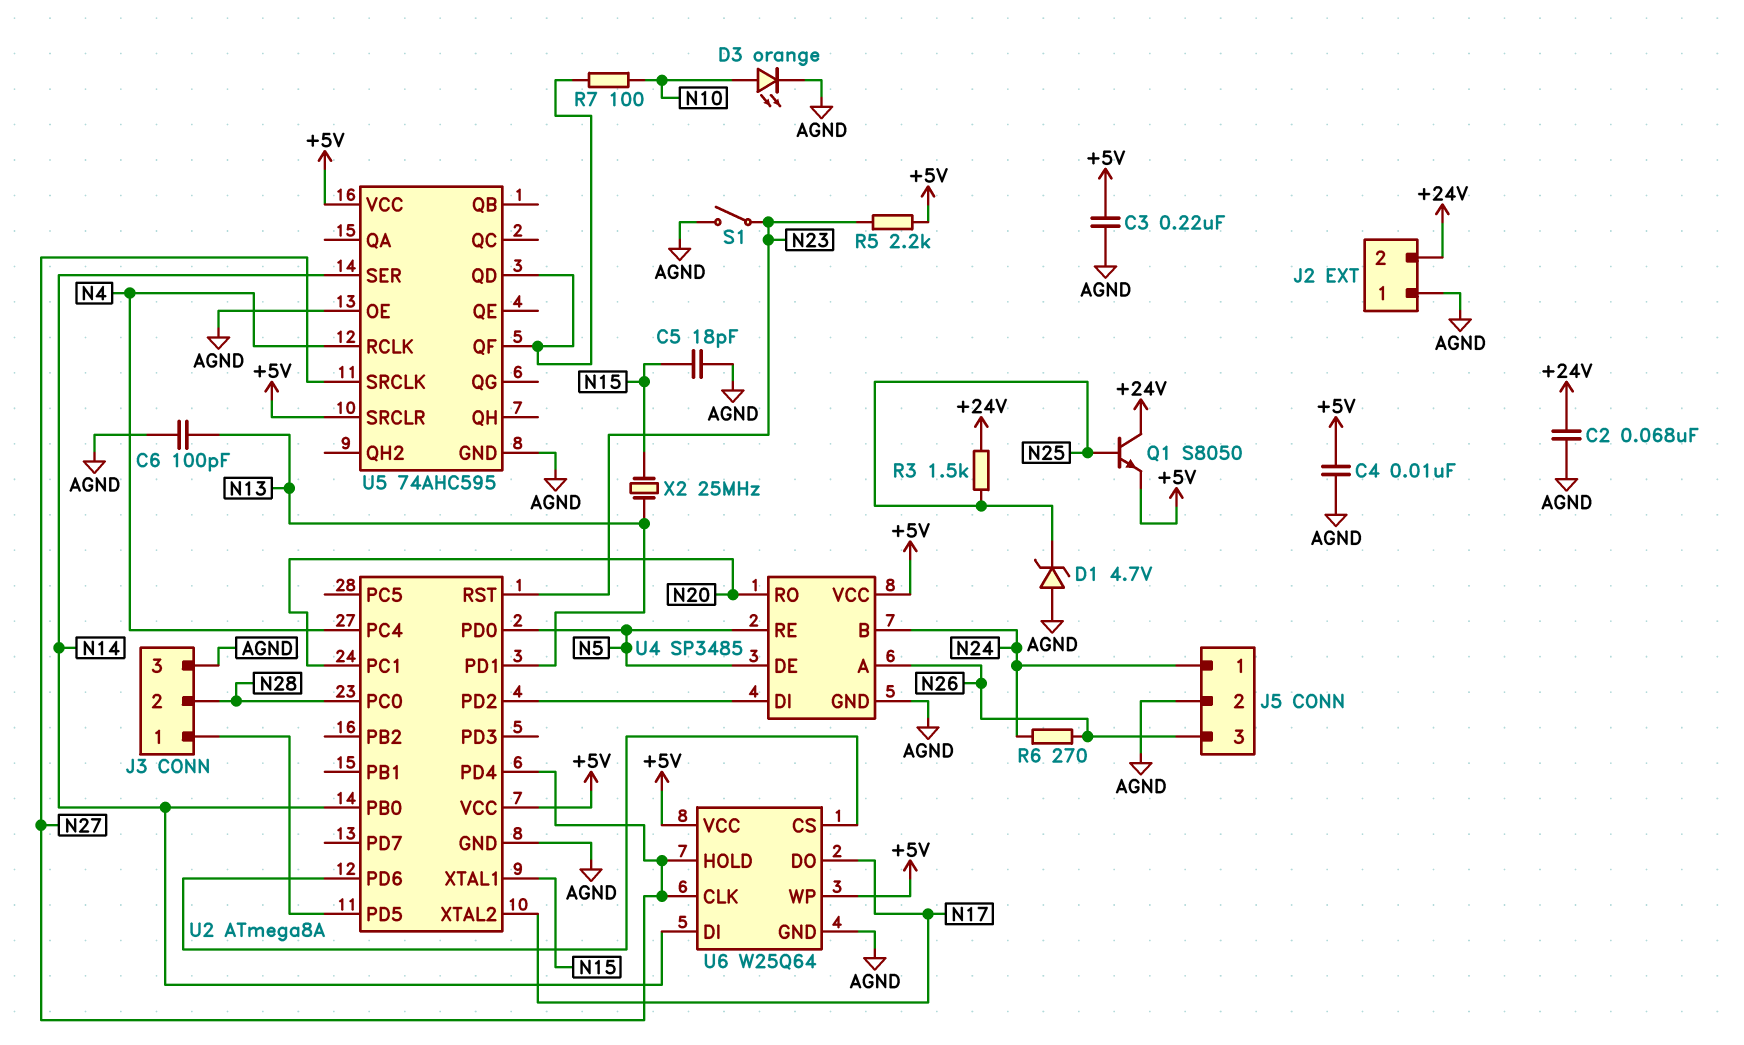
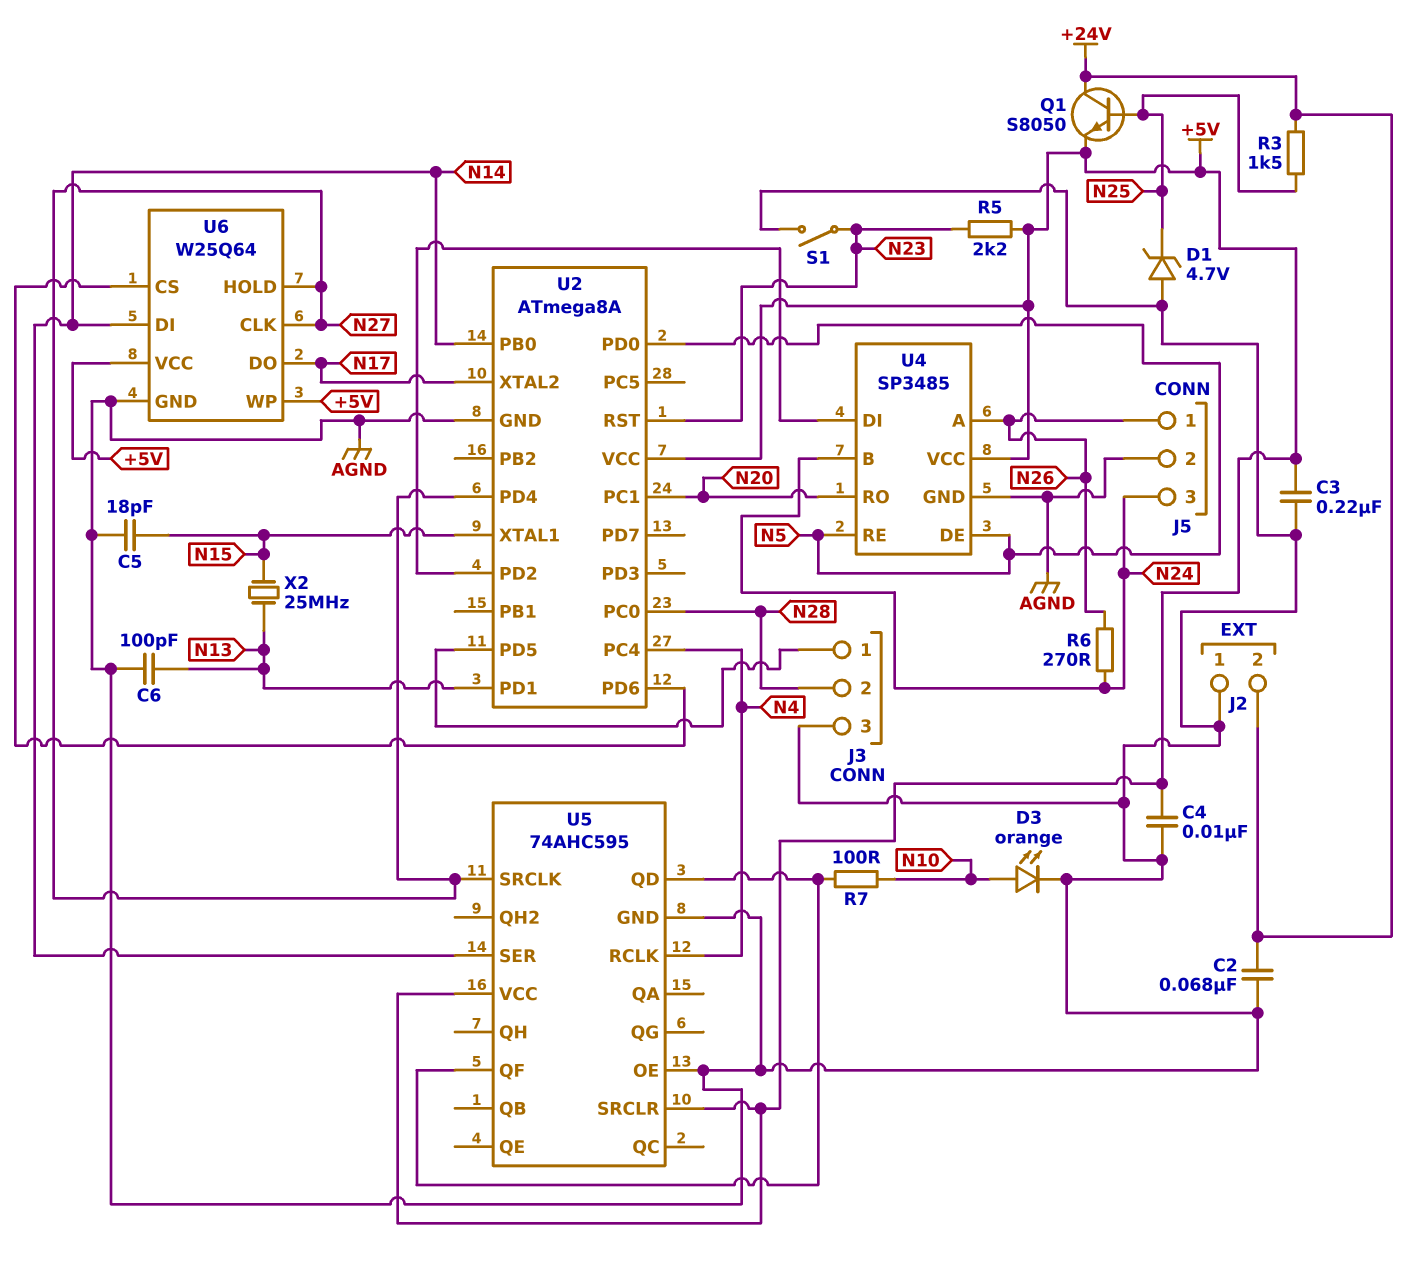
J5 pin 1: N24 -> N26
J5 pin 3: N26 -> N24

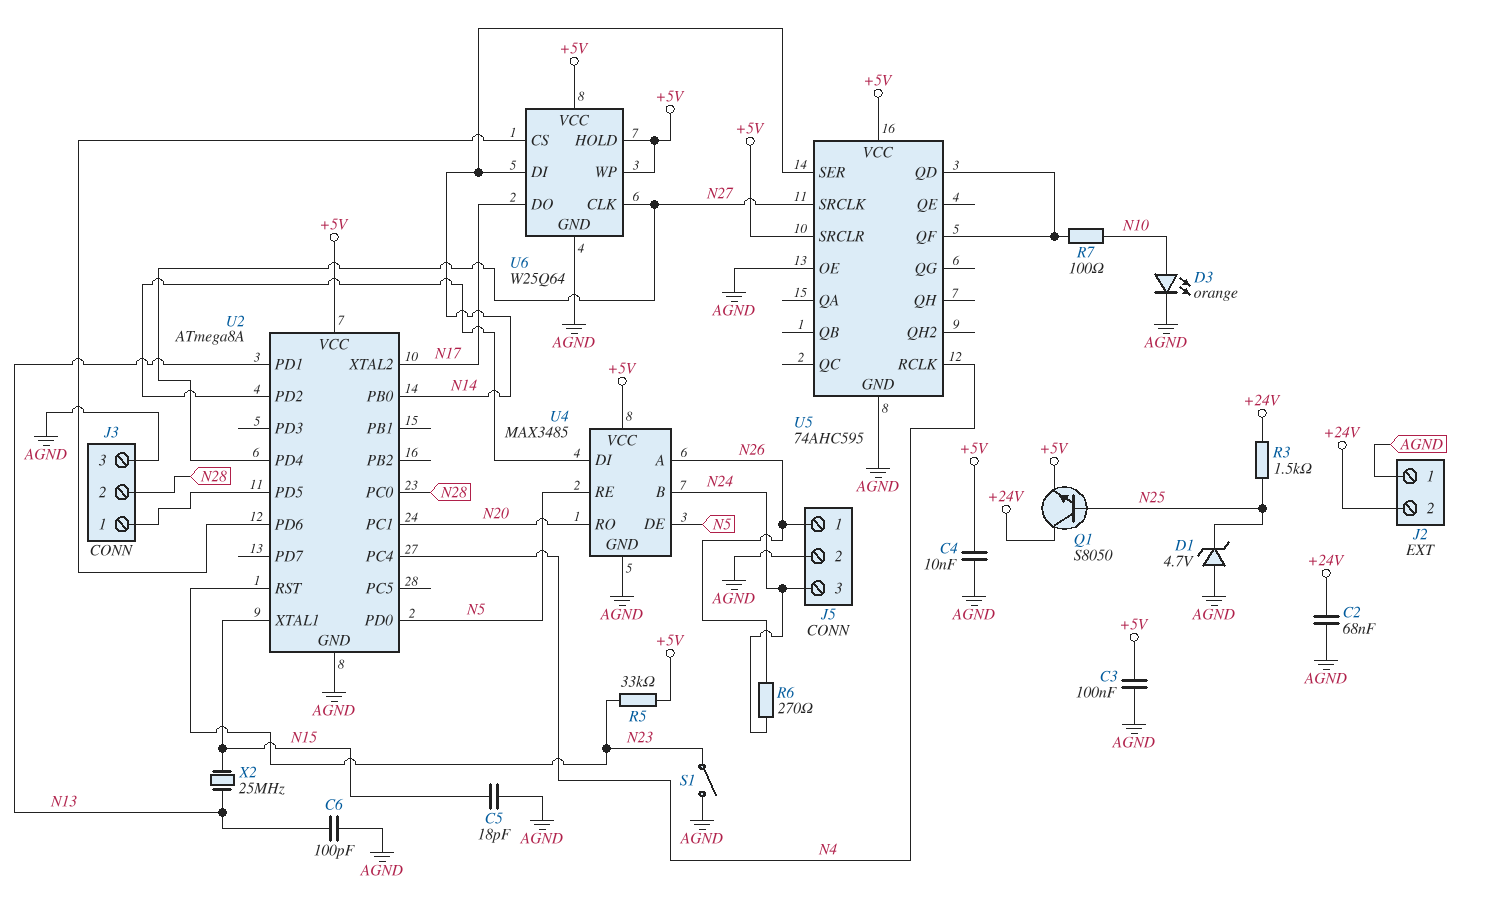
C3: 220nF (+5V, AGND) -> 100nF (+5V, AGND)
R5: 2.2k (+5V, N23) -> 33k (+5V, N23)
U4: SP3485 -> MAX3485
U6 pin HOLD: N27 -> +5V

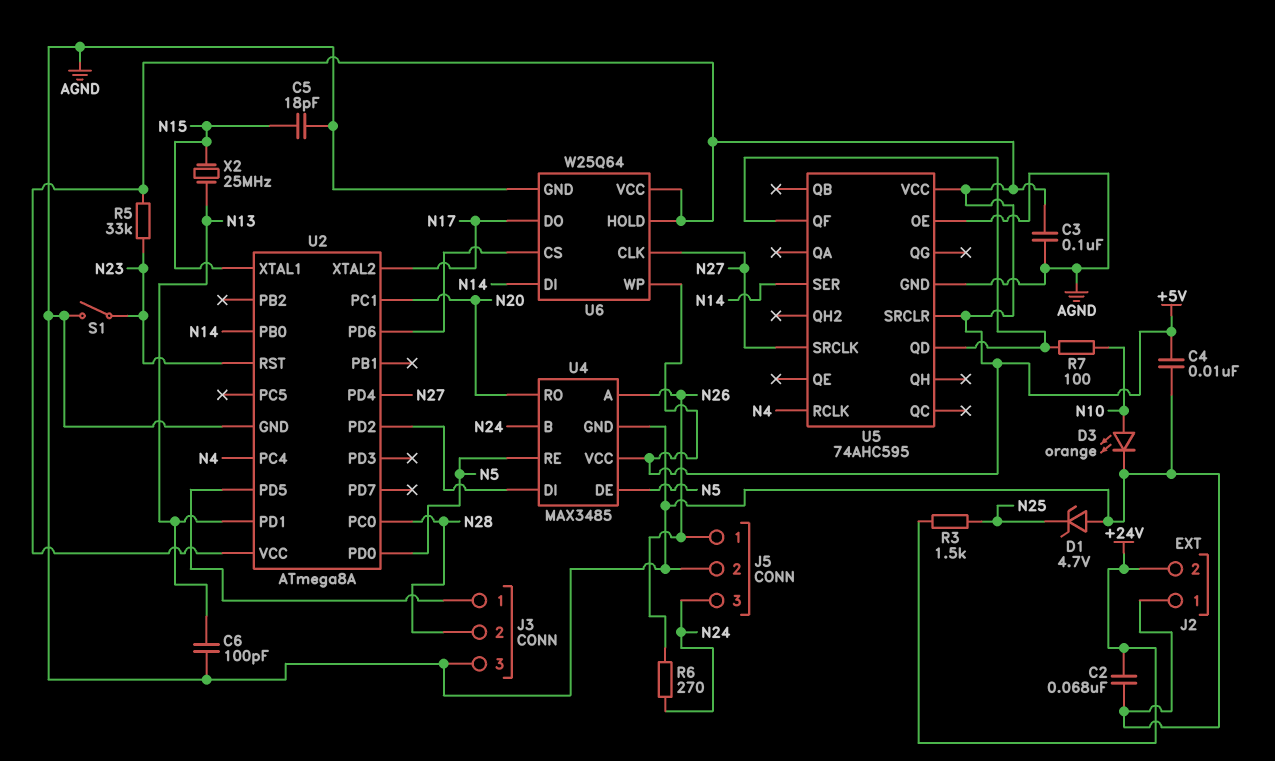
Q1: NPN S8050 (B N25, C +24V, E +5V) -> none

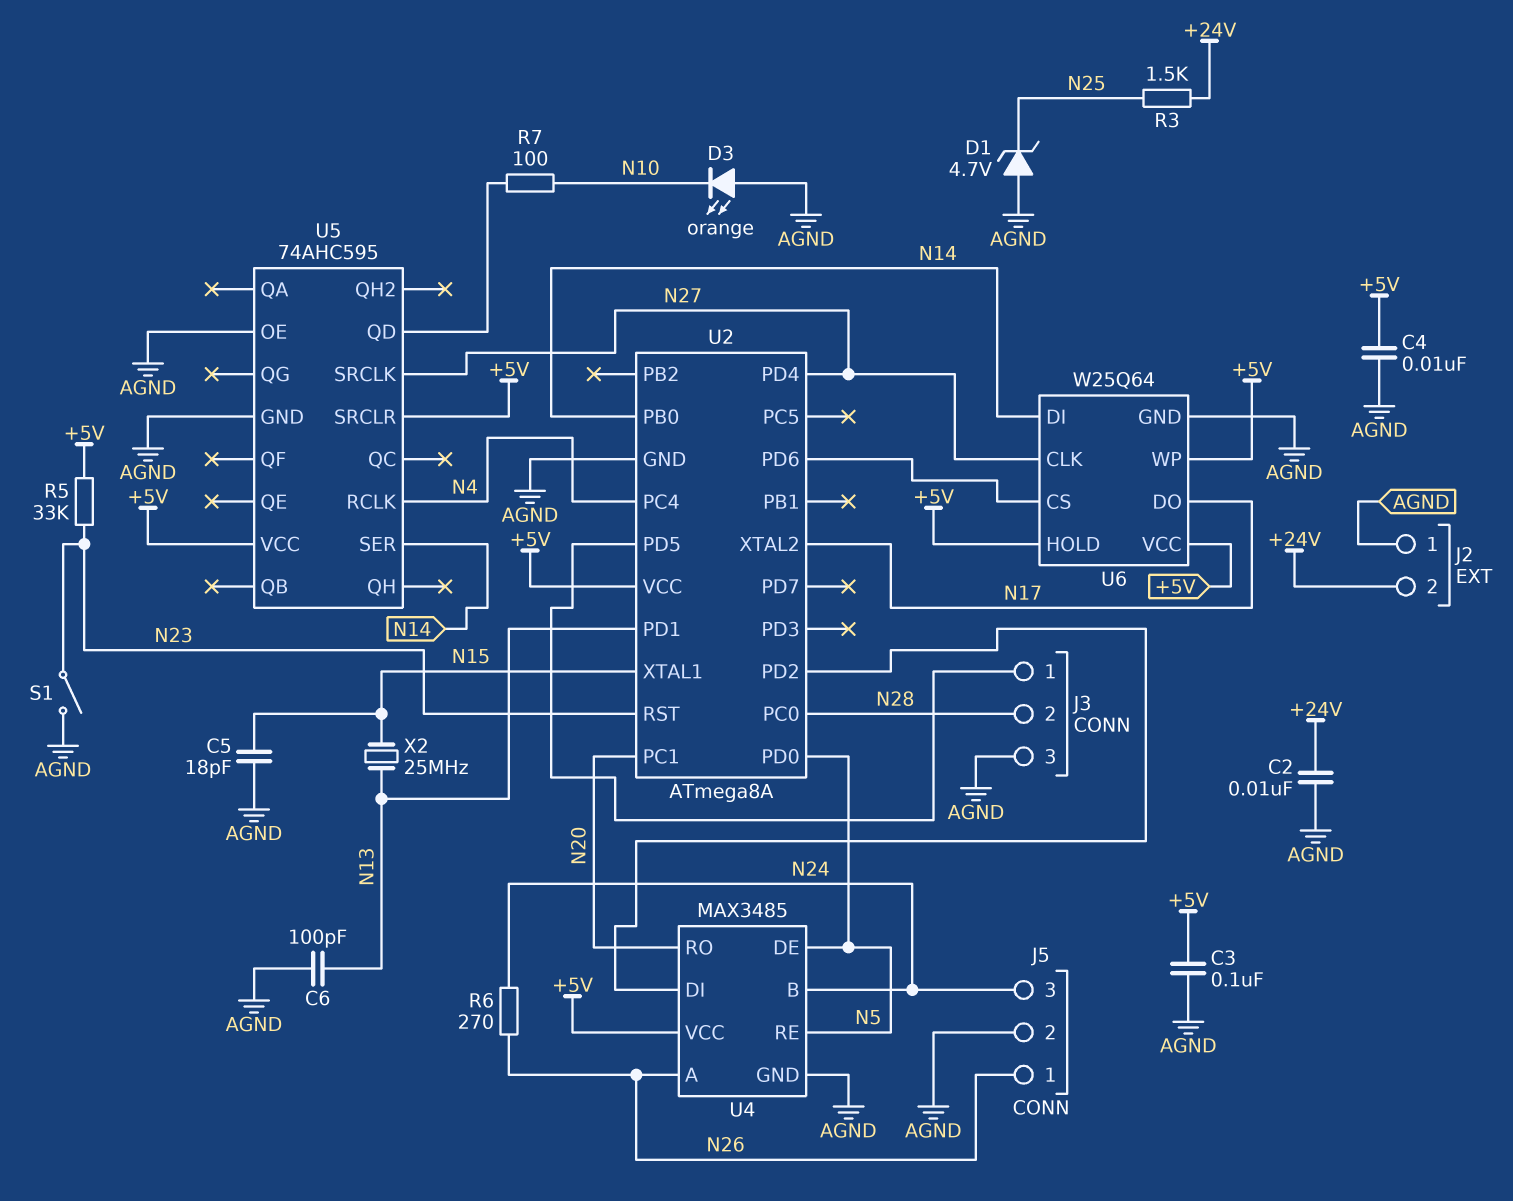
C2: 68nF (+24V, AGND) -> 10nF (+24V, AGND)
D3: LED orange (A N10, K AGND) -> LED orange (A AGND, K N10)
U5 pin QF: U5/QD -> none

